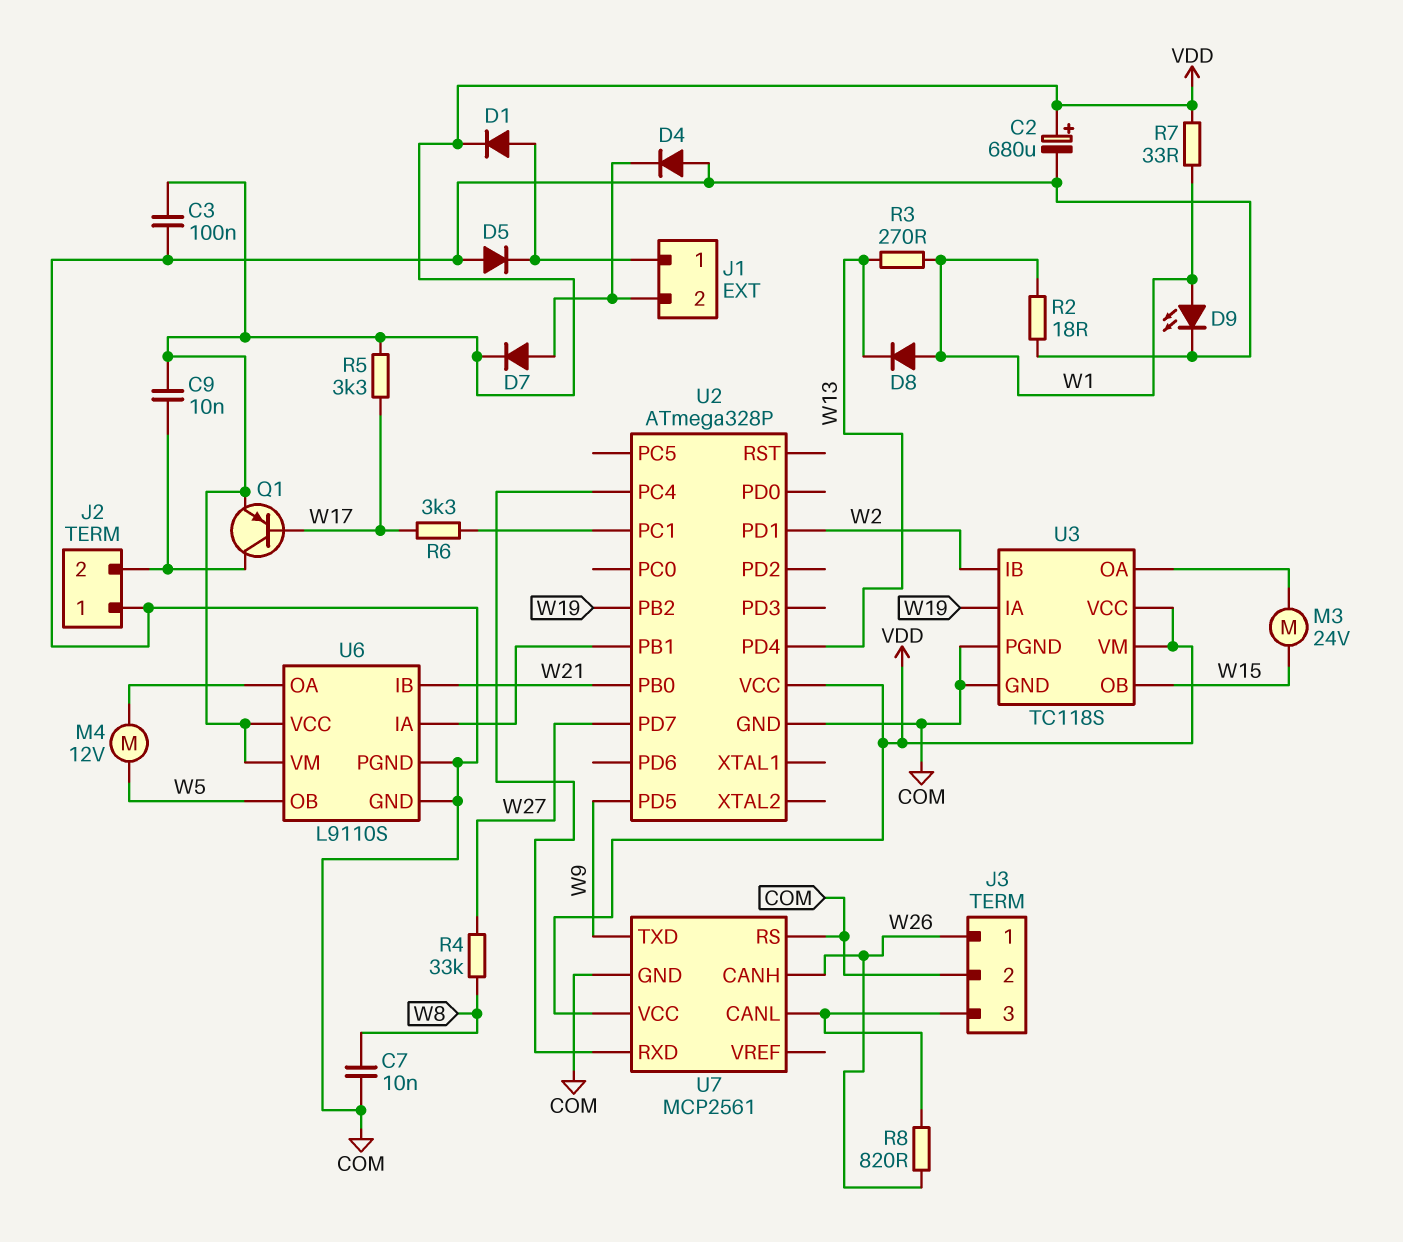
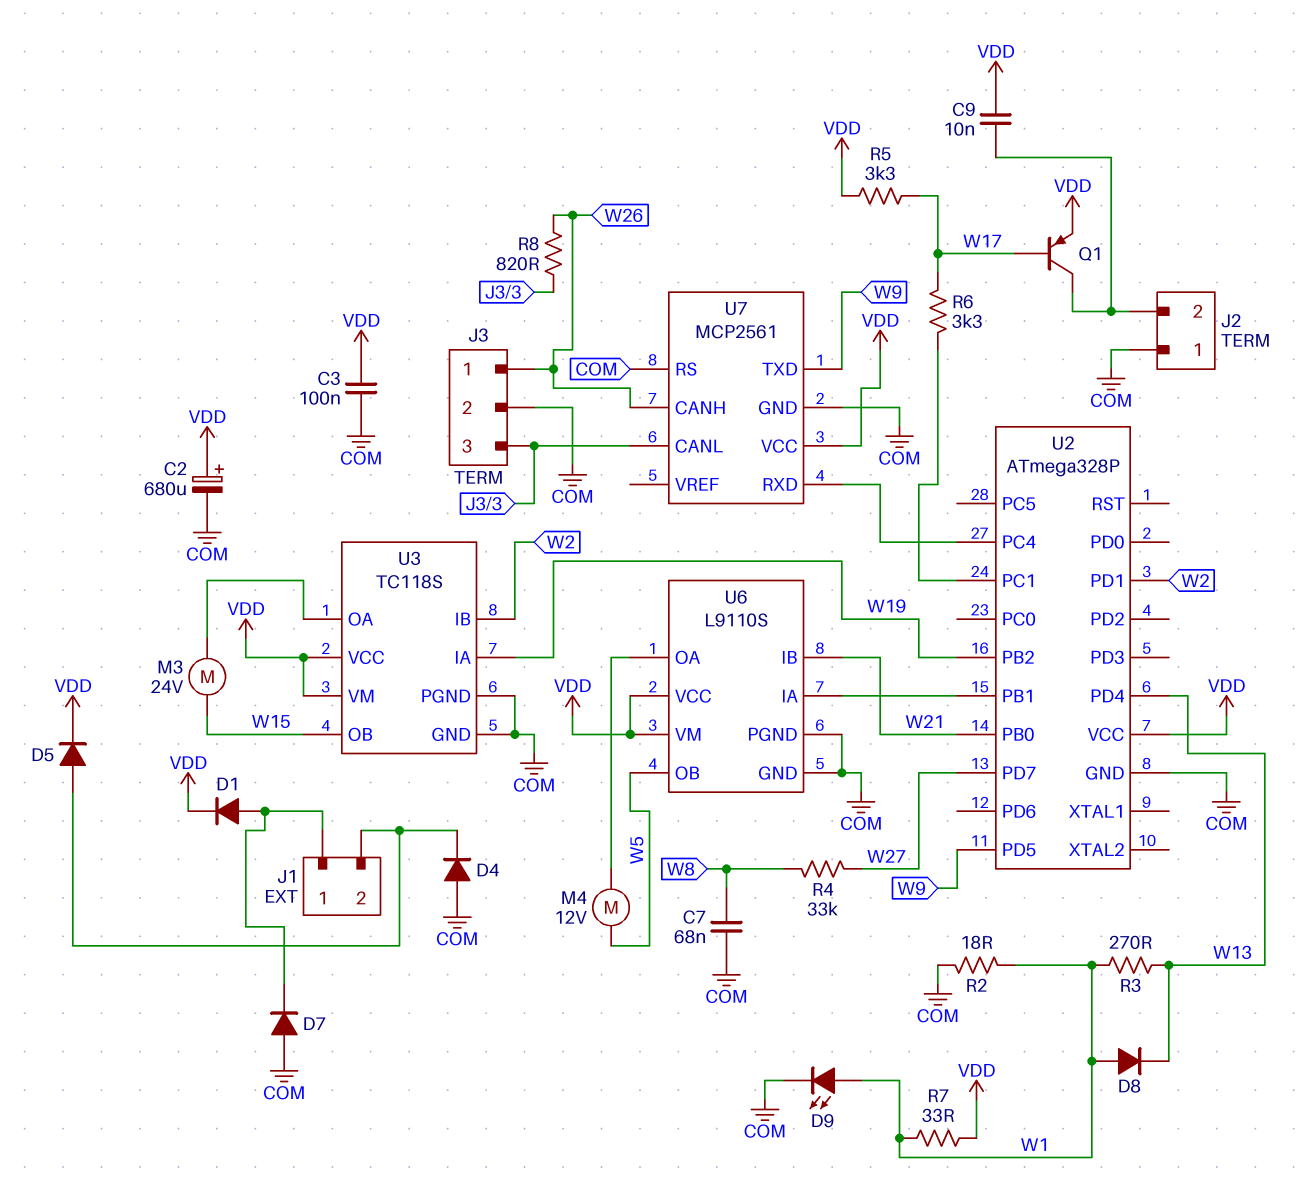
C7: 10nF (COM, W8) -> 68nF (COM, W8)
D5: diode (A COM, K J1/1) -> diode (A J1/2, K VDD)
D7: diode (A J1/2, K VDD) -> diode (A COM, K J1/1)

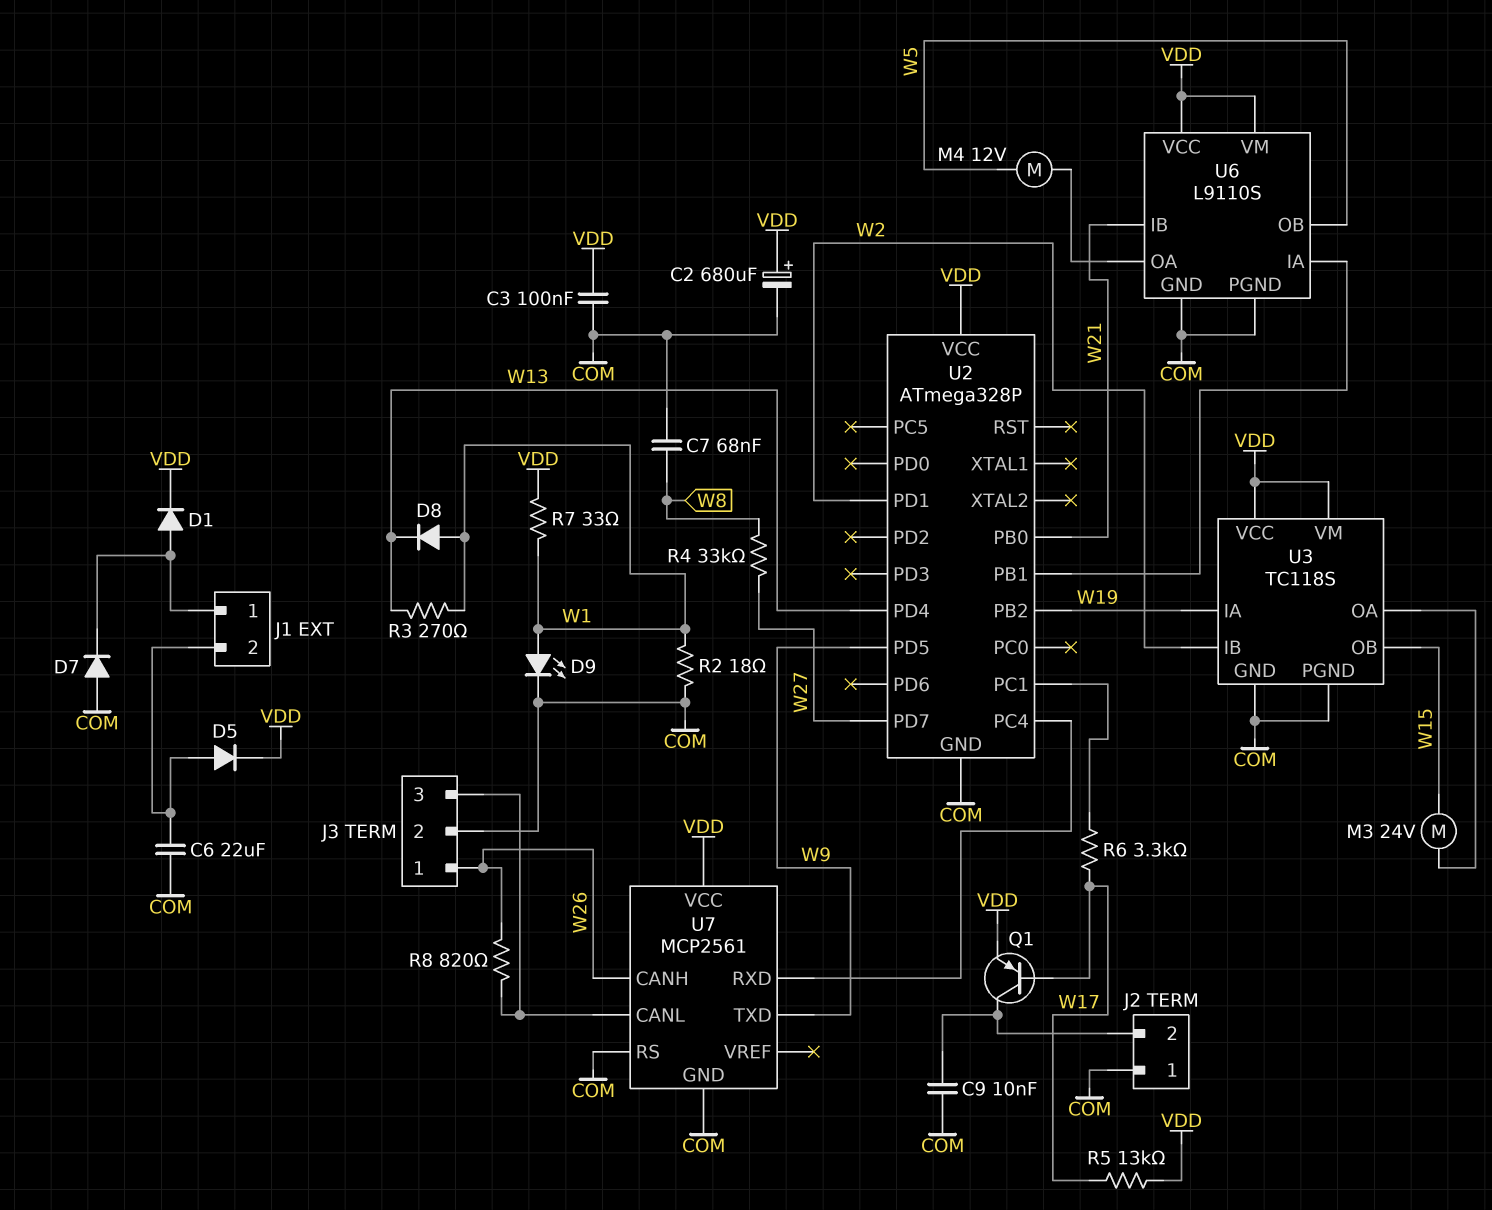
C6: none -> 22uF (COM, J1/2)
C9: 10nF (J2/2, VDD) -> 10nF (COM, J2/2)
D4: diode (A COM, K J1/2) -> none
R5: 3.3k (VDD, W17) -> 13k (VDD, W17)

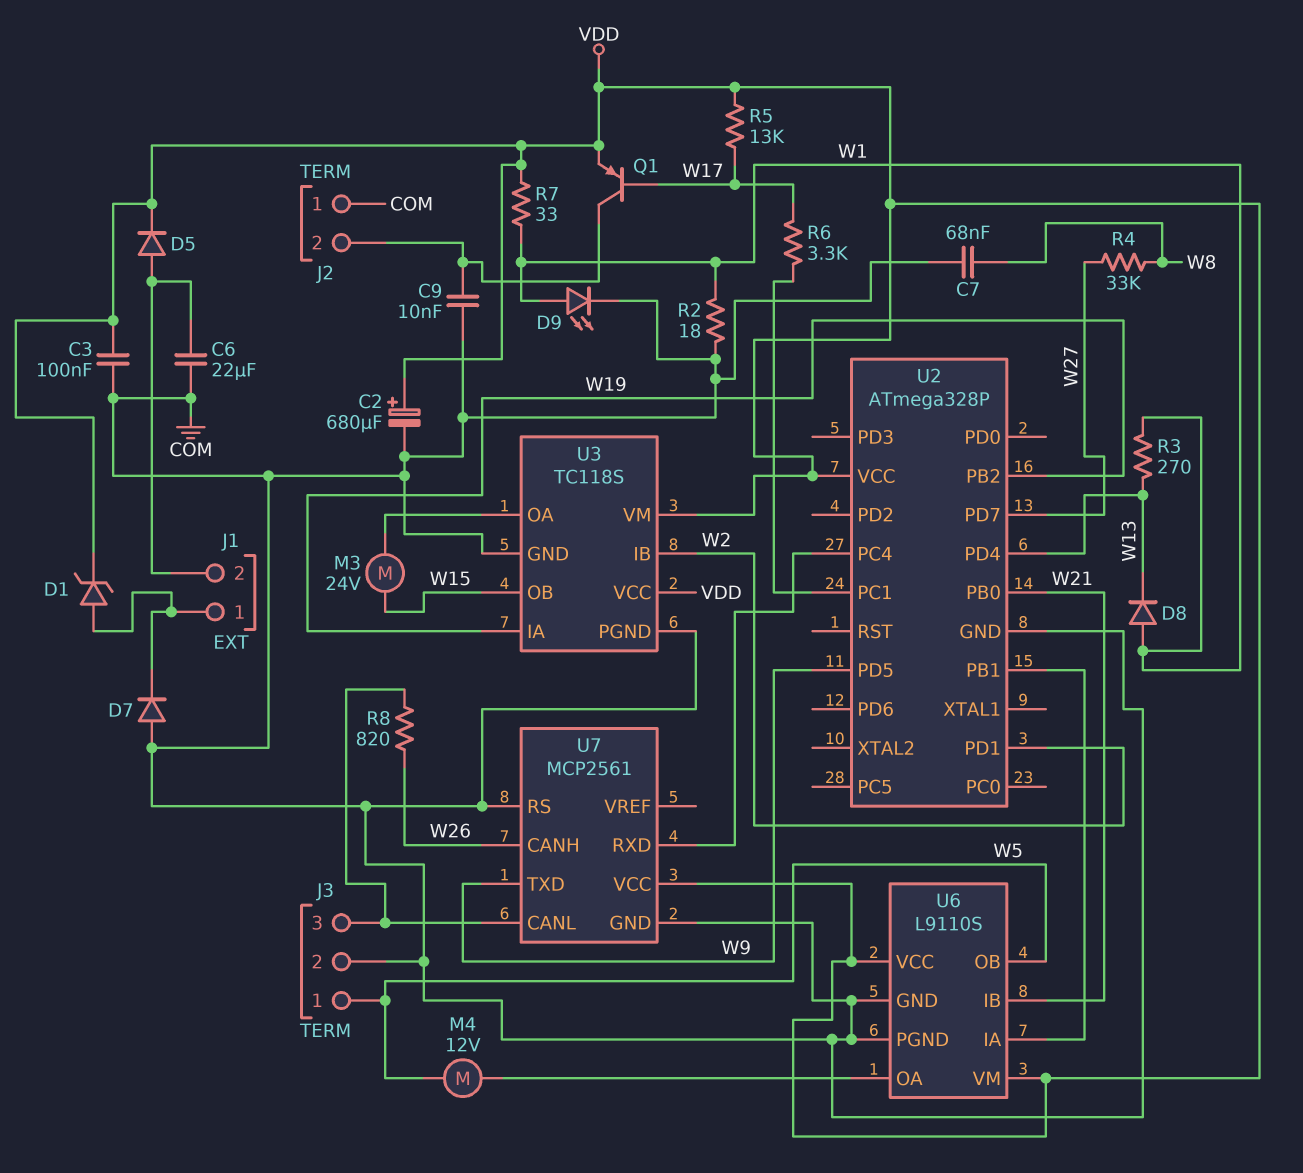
D1: diode (A J1/1, K VDD) -> zener (A J1/1, K VDD)
J3 pin 1: W26 -> W5

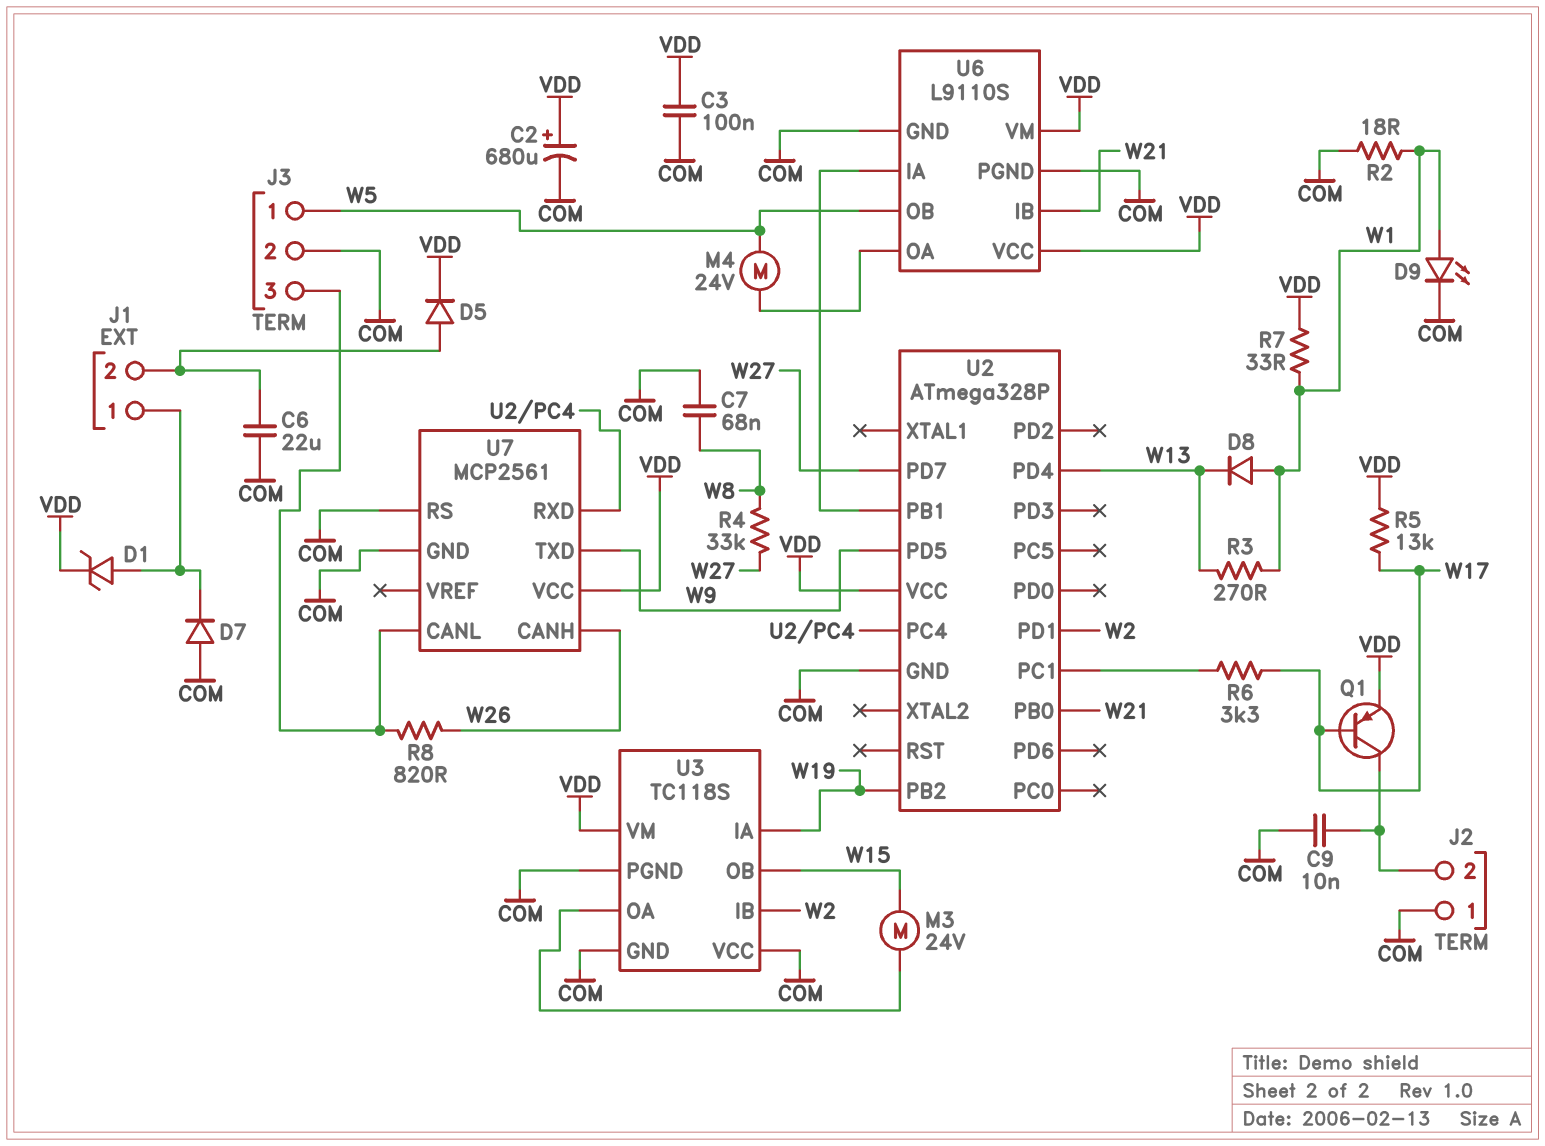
M4: motor 12V (U6/OA, W5) -> motor 24V (U6/OA, W5)
U3 pin VCC: VDD -> COM

